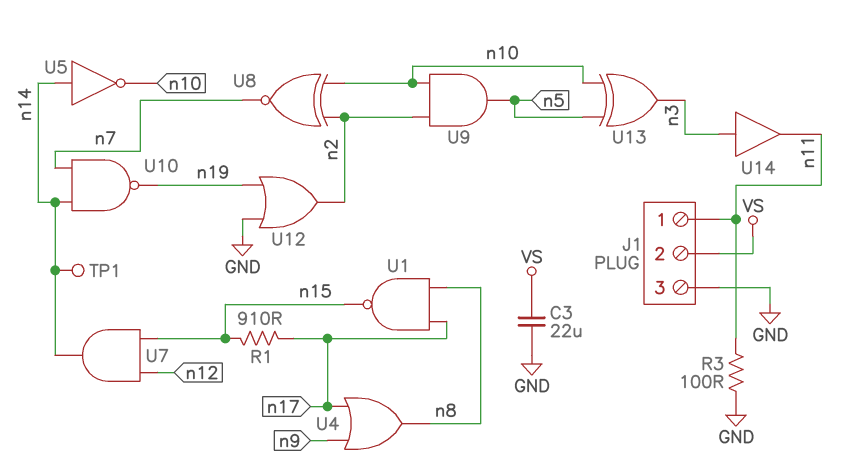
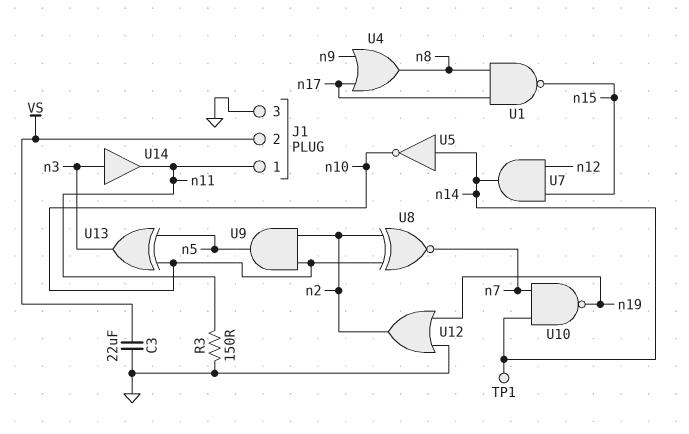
R1: 910 (n15, n17) -> none
R3: 100 (GND, n11) -> 150 (GND, n11)

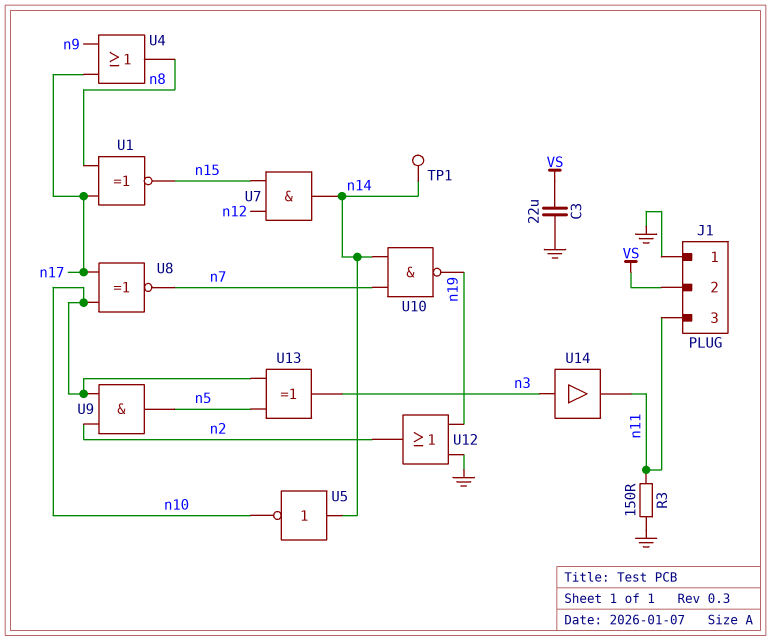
J1 pin 1: n11 -> GND
J1 pin 3: GND -> n11
U1: NAND (in n8, in n17, out n15) -> XNOR (in n8, in n17, out n15)
U8: XNOR (in n2, in n10, out n7) -> XNOR (in n10, in n17, out n7)

